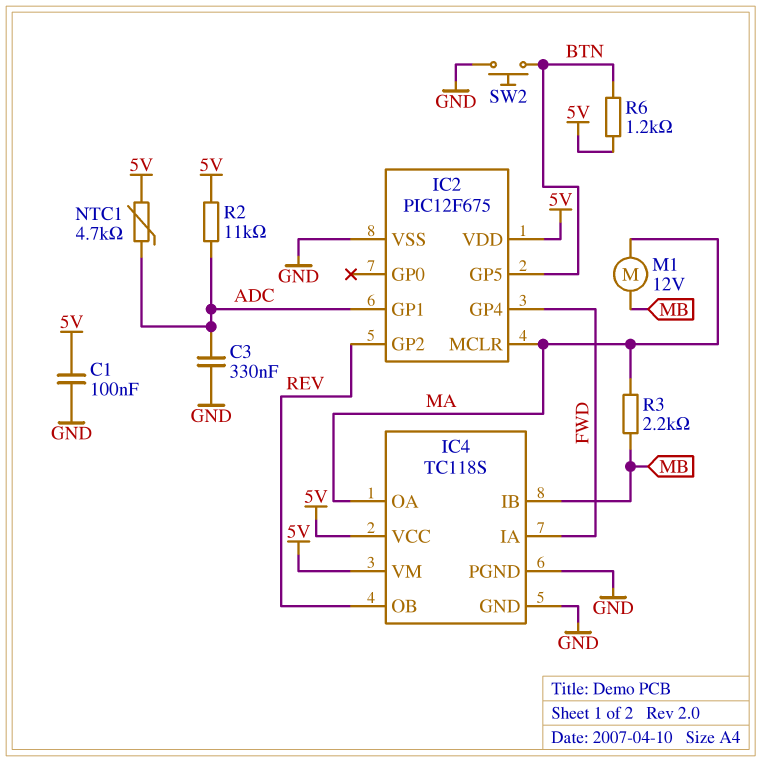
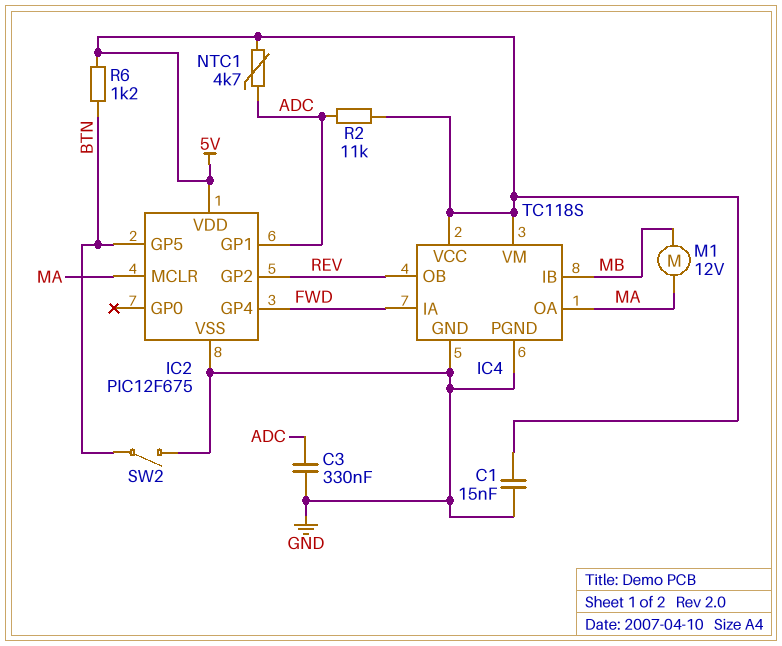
C1: 100nF (5V, GND) -> 15nF (5V, GND)
R3: 2.2k (MA, MB) -> none
SW2: button (BTN, GND) -> switch (BTN, GND)

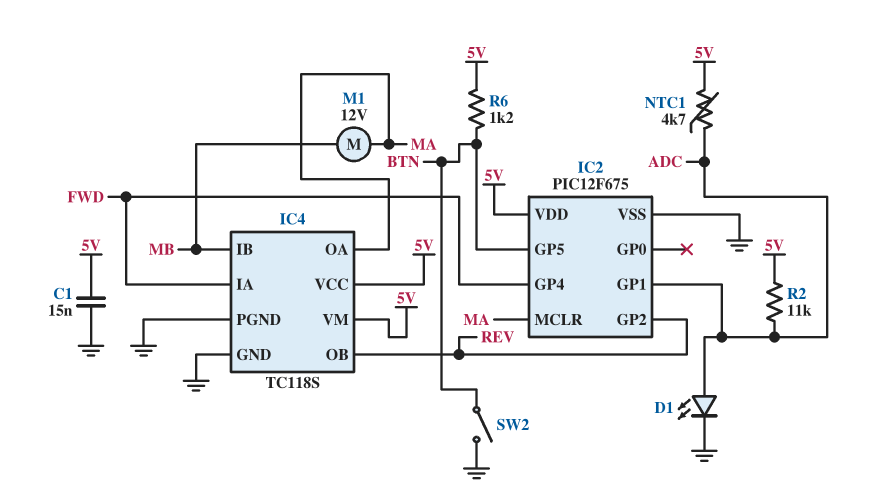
C3: 330nF (ADC, GND) -> none
D1: none -> LED (A ADC, K GND)

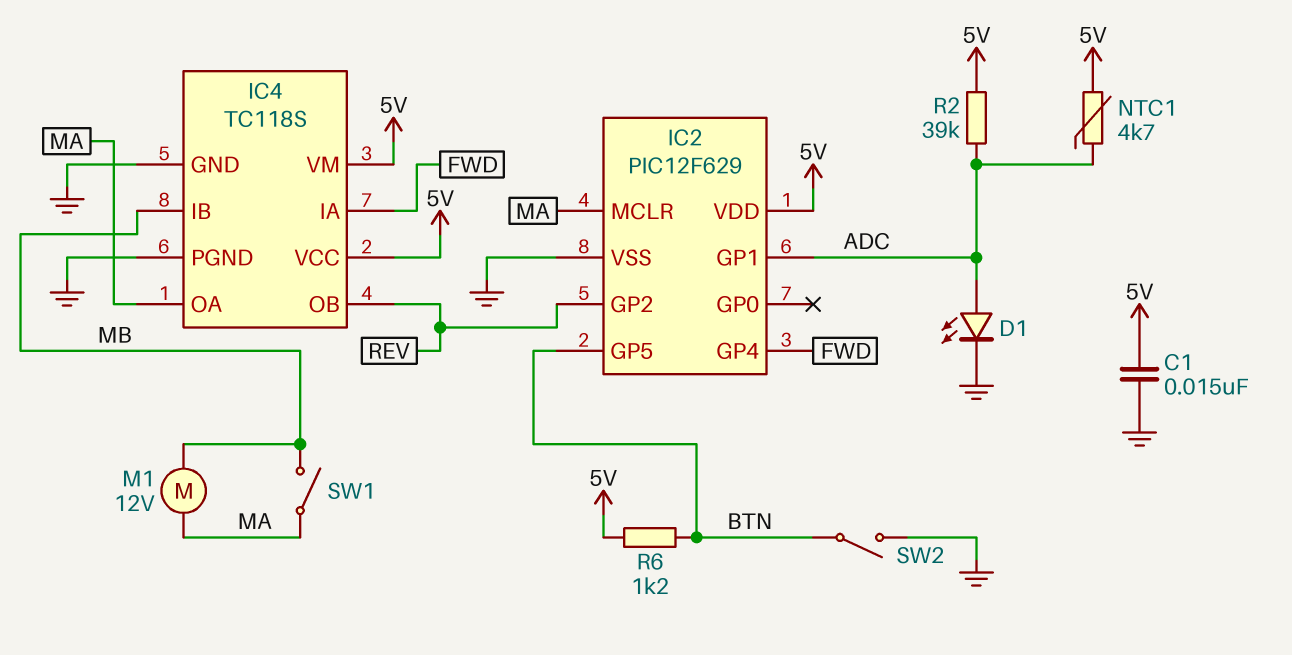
IC2: PIC12F675 -> PIC12F629
R2: 11k (5V, ADC) -> 39k (5V, ADC)
SW1: none -> switch (MA, MB)

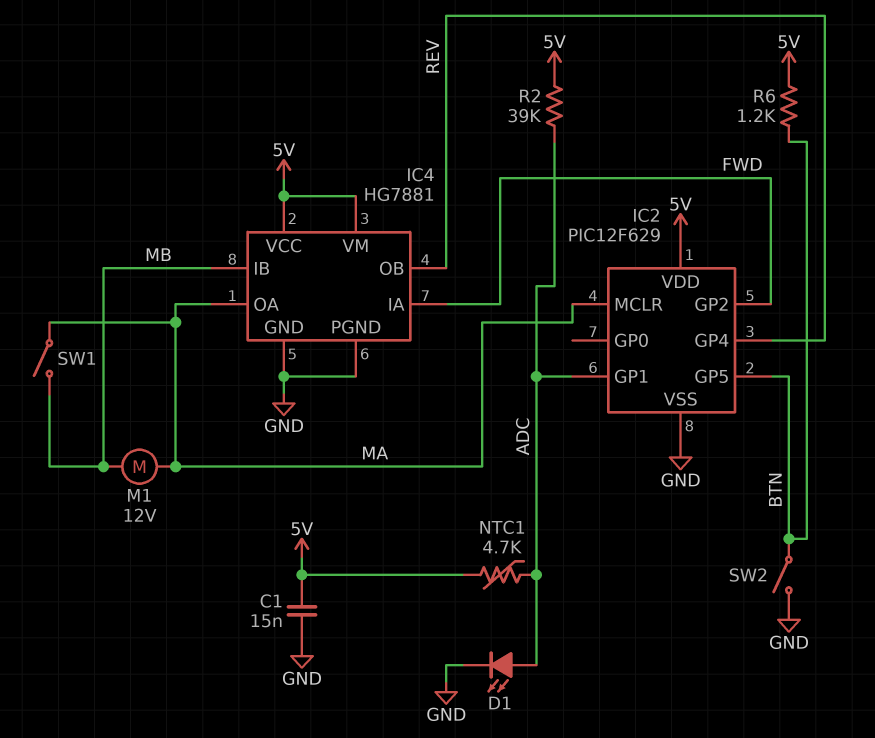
IC2 pin GP2: REV -> FWD
IC2 pin GP4: FWD -> REV
IC4: TC118S -> HG7881

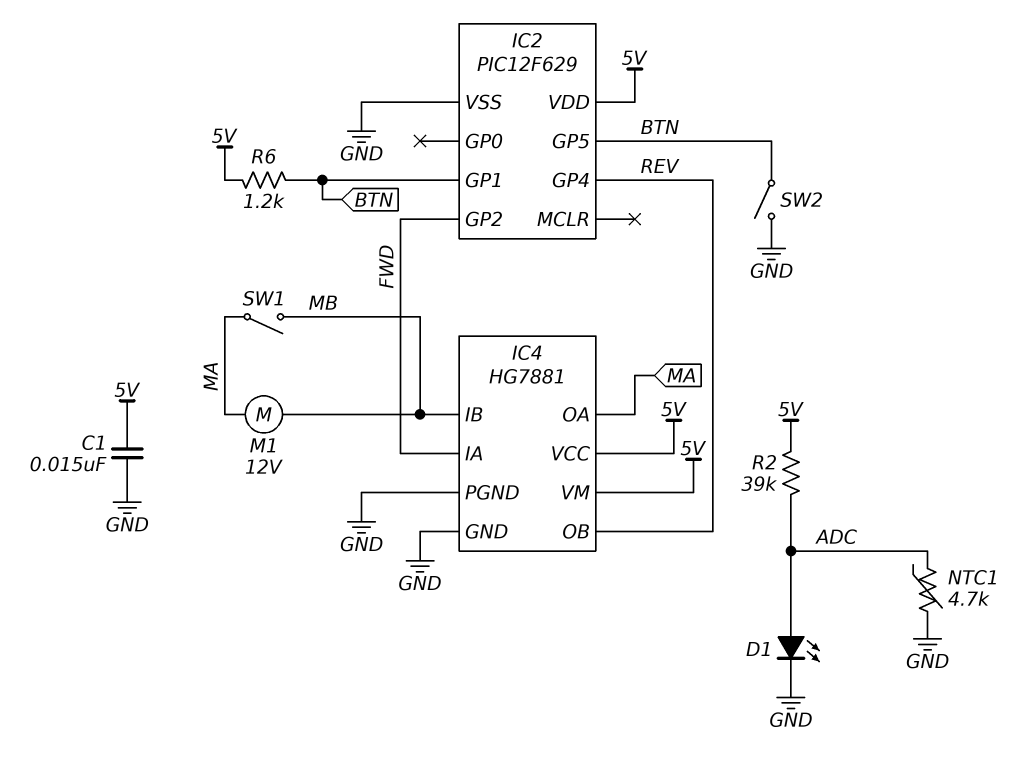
IC2 pin GP1: ADC -> BTN
IC2 pin MCLR: MA -> none
NTC1: 4.7k (5V, ADC) -> 4.7k (ADC, GND)

